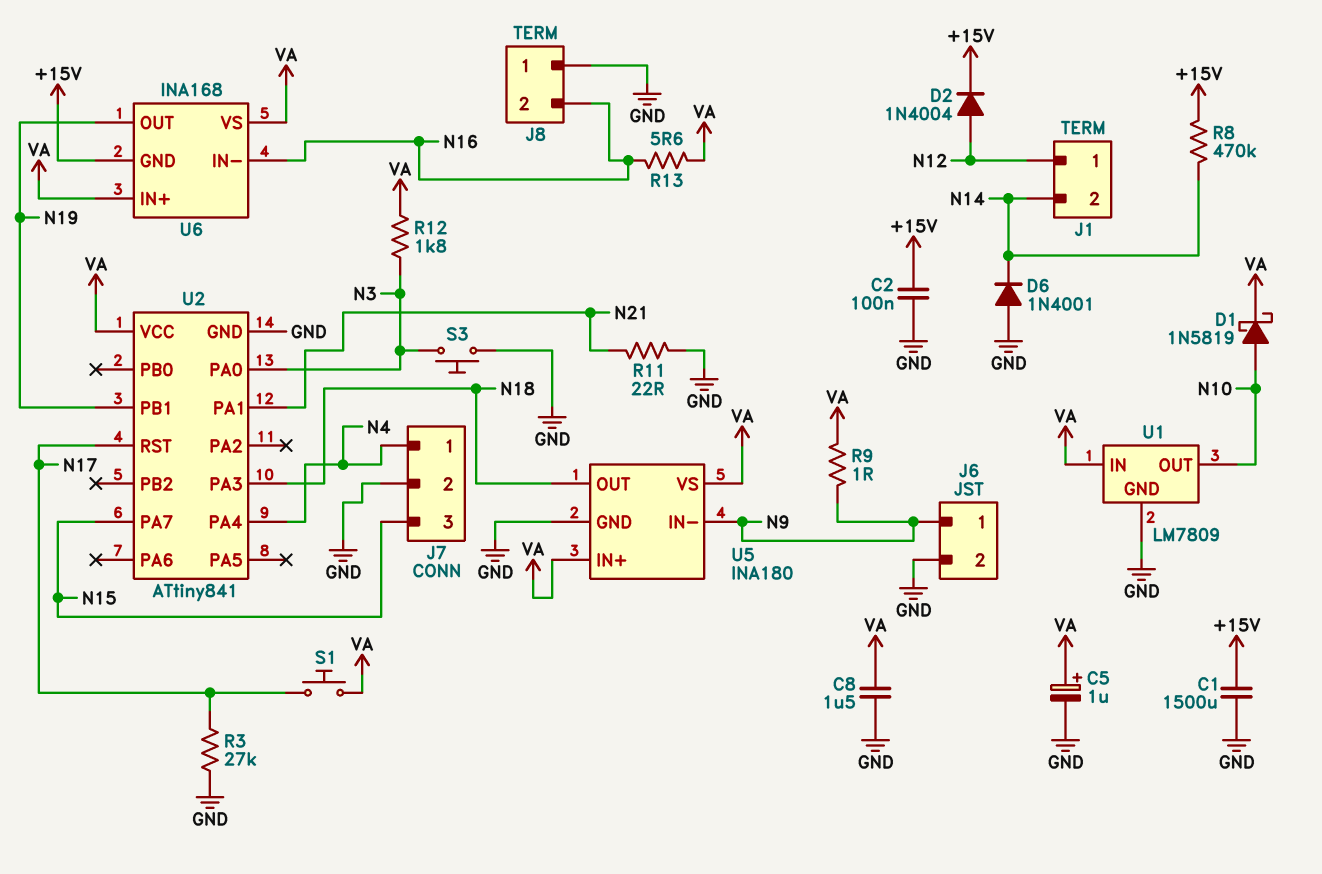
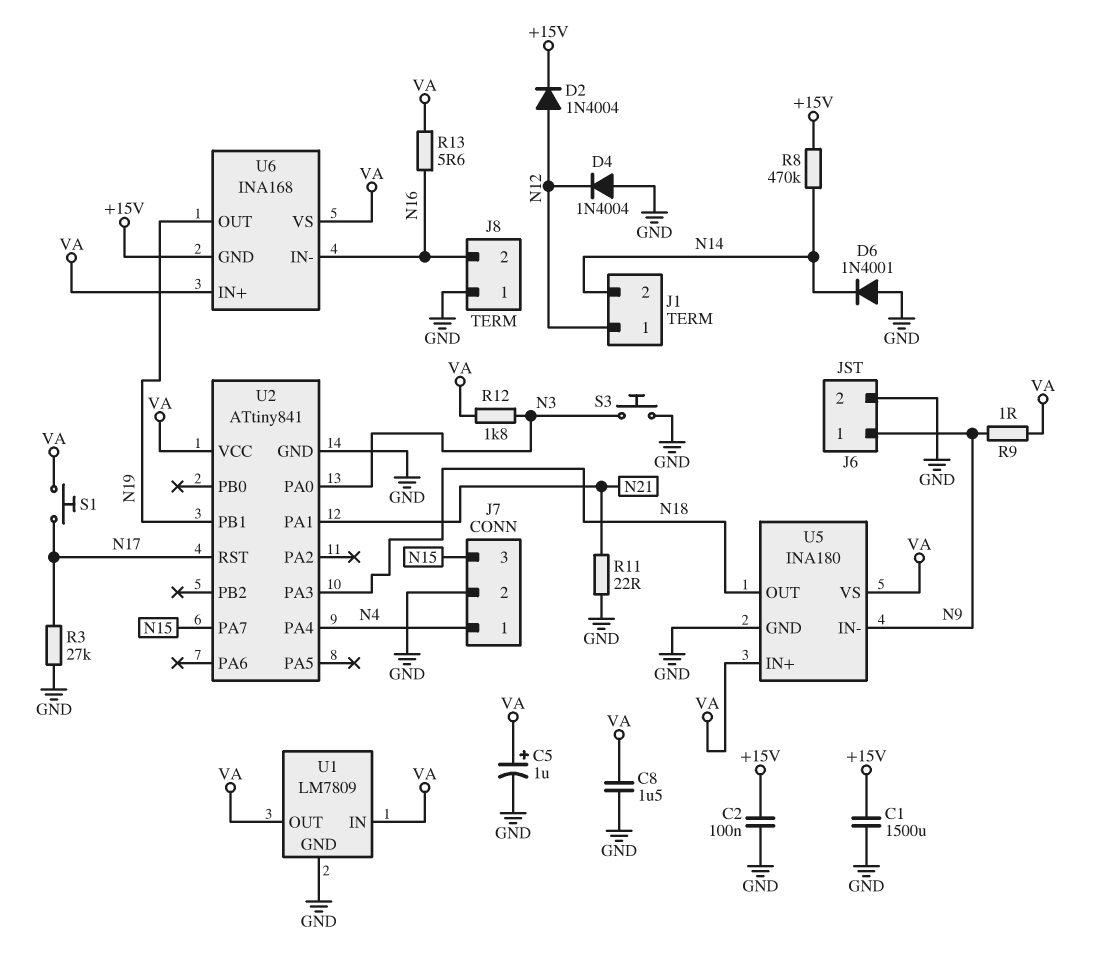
D1: schottky 1N5819 (A N10, K VA) -> none
D4: none -> diode 1N4004 (A GND, K N12)
U1 pin OUT: N10 -> VA

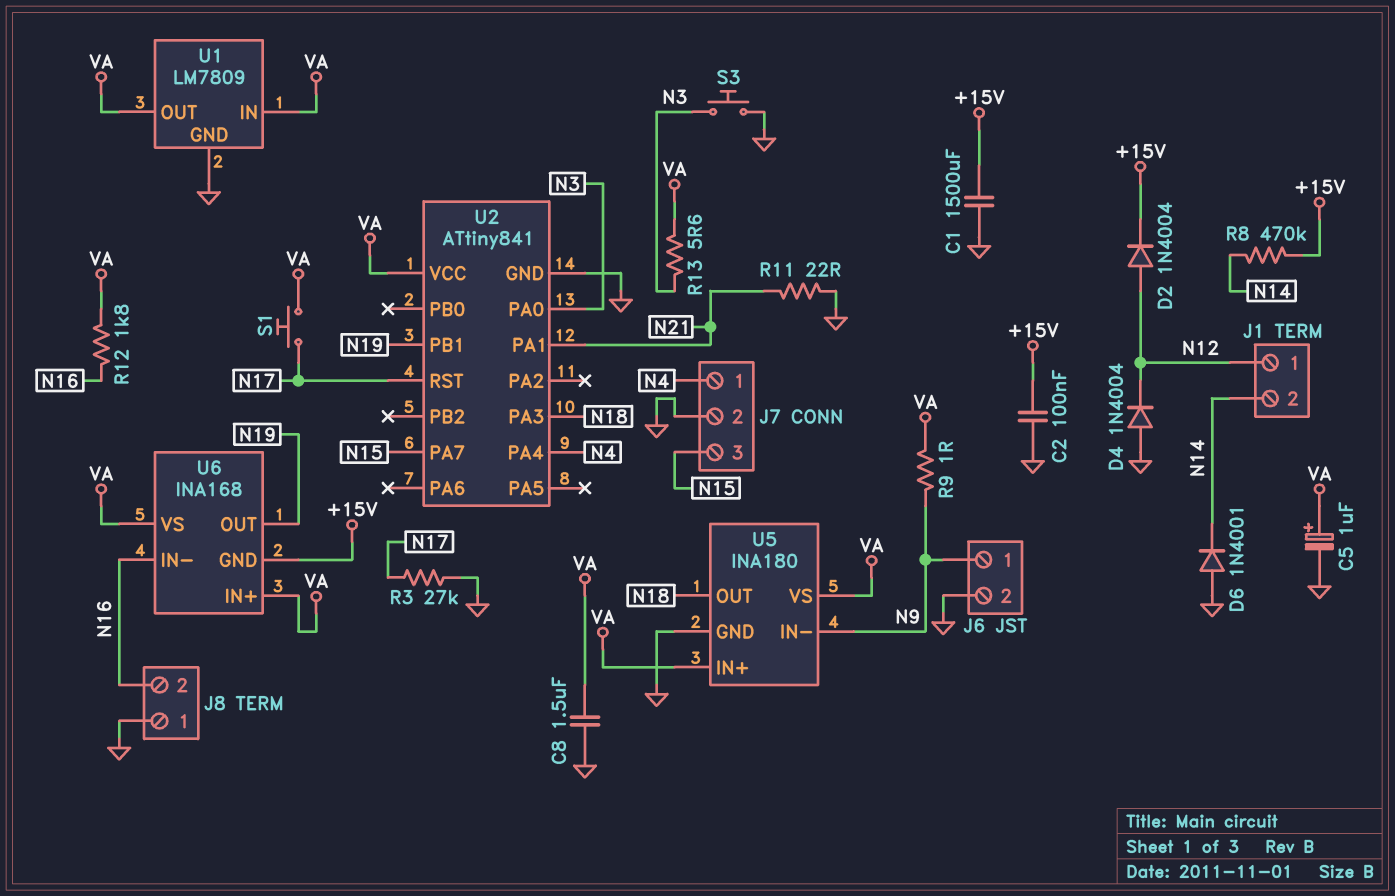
R12: 1.8k (N3, VA) -> 1.8k (N16, VA)
R13: 5.6 (N16, VA) -> 5.6 (N3, VA)

